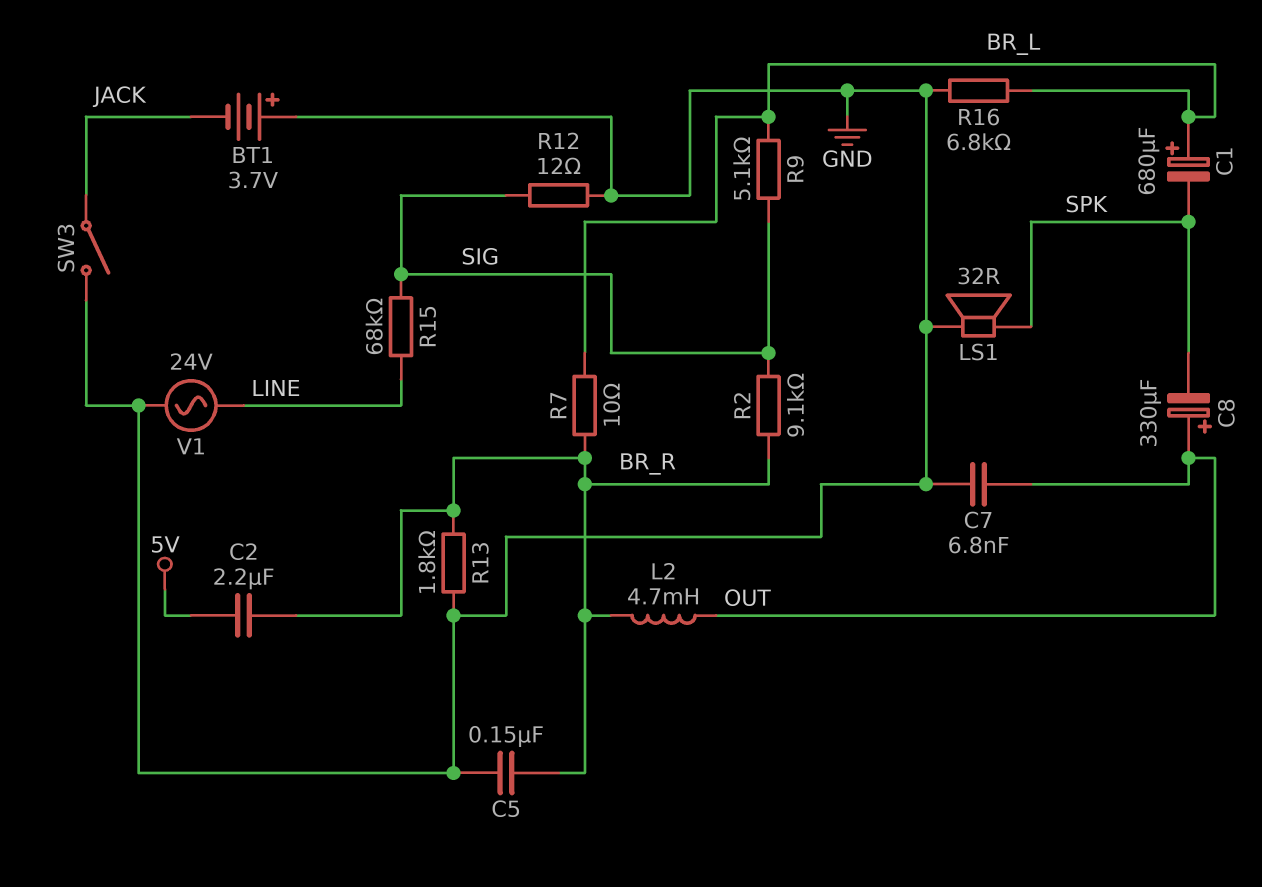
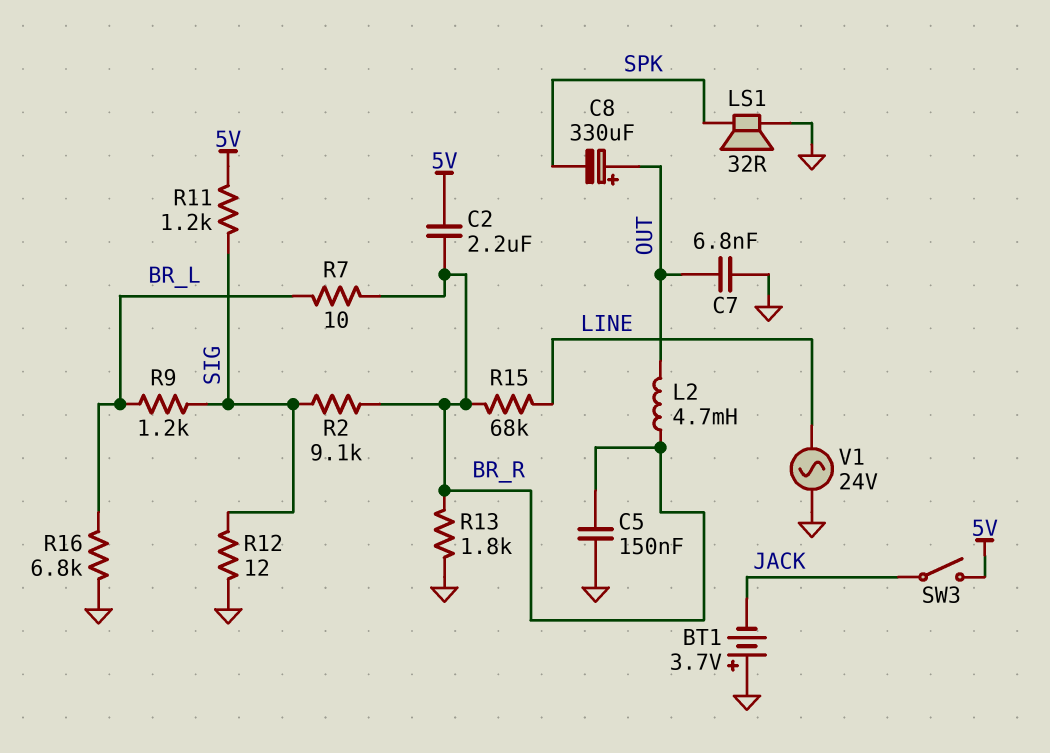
C1: 680uF (plus BR_L, minus SPK) -> none
R9: 5.1k (BR_L, SIG) -> 1.2k (BR_L, SIG)
R11: none -> 1.2k (5V, SIG)
R15: 68k (LINE, SIG) -> 68k (BR_R, LINE)
SW3: switch (GND, JACK) -> switch (5V, JACK)

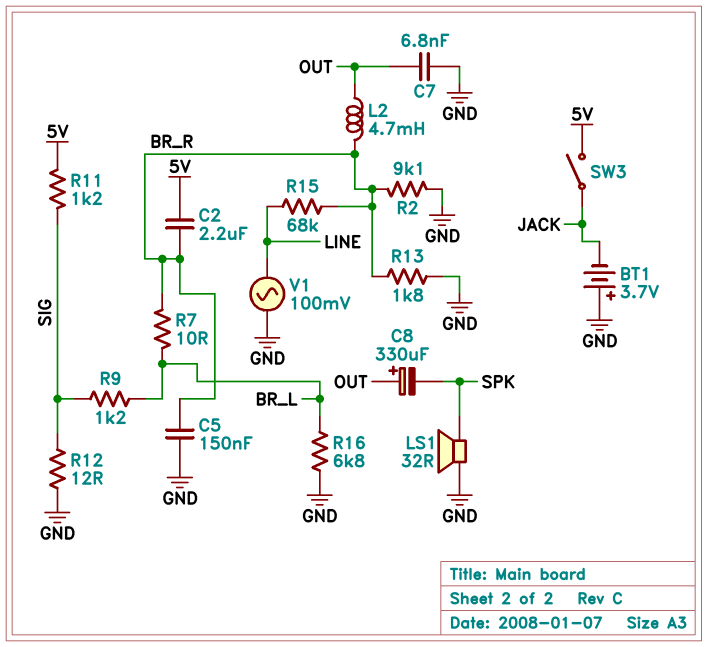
R2: 9.1k (BR_R, SIG) -> 9.1k (BR_R, GND)
V1: AC 24V (GND, LINE) -> AC 100mV (GND, LINE)

